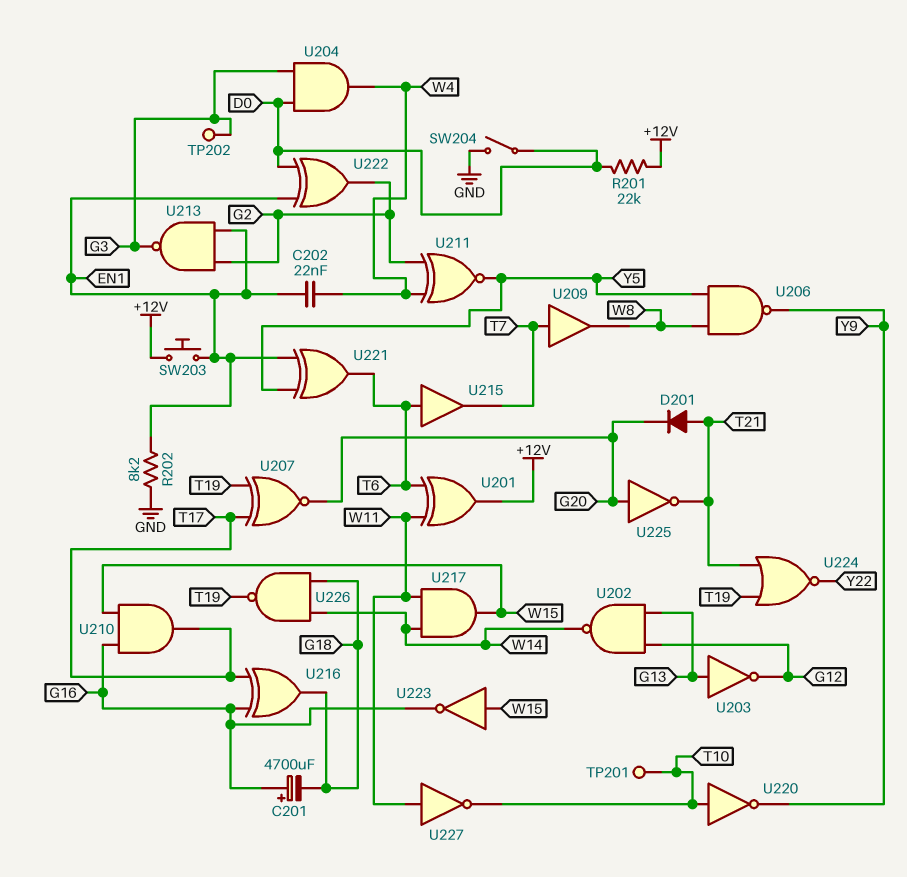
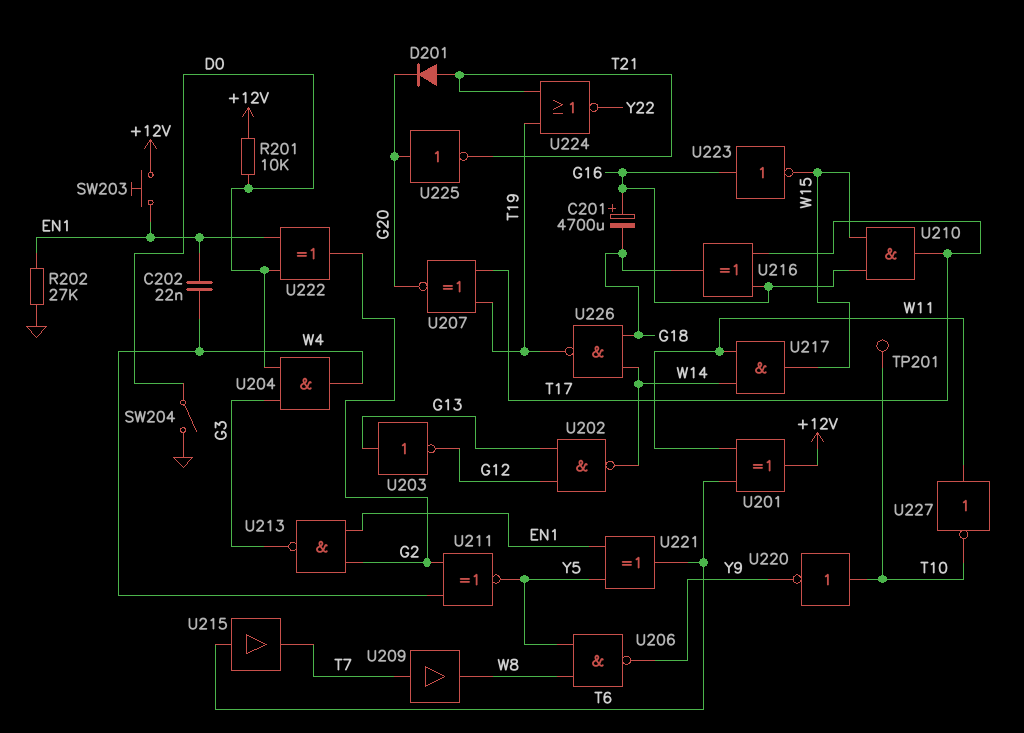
R201: 22k (+12V, D0) -> 10k (+12V, D0)
R202: 8.2k (EN1, GND) -> 27k (EN1, GND)
TP202: test point (G3) -> none
U223: NOT (in W15, out G16) -> NOT (in G16, out W15)

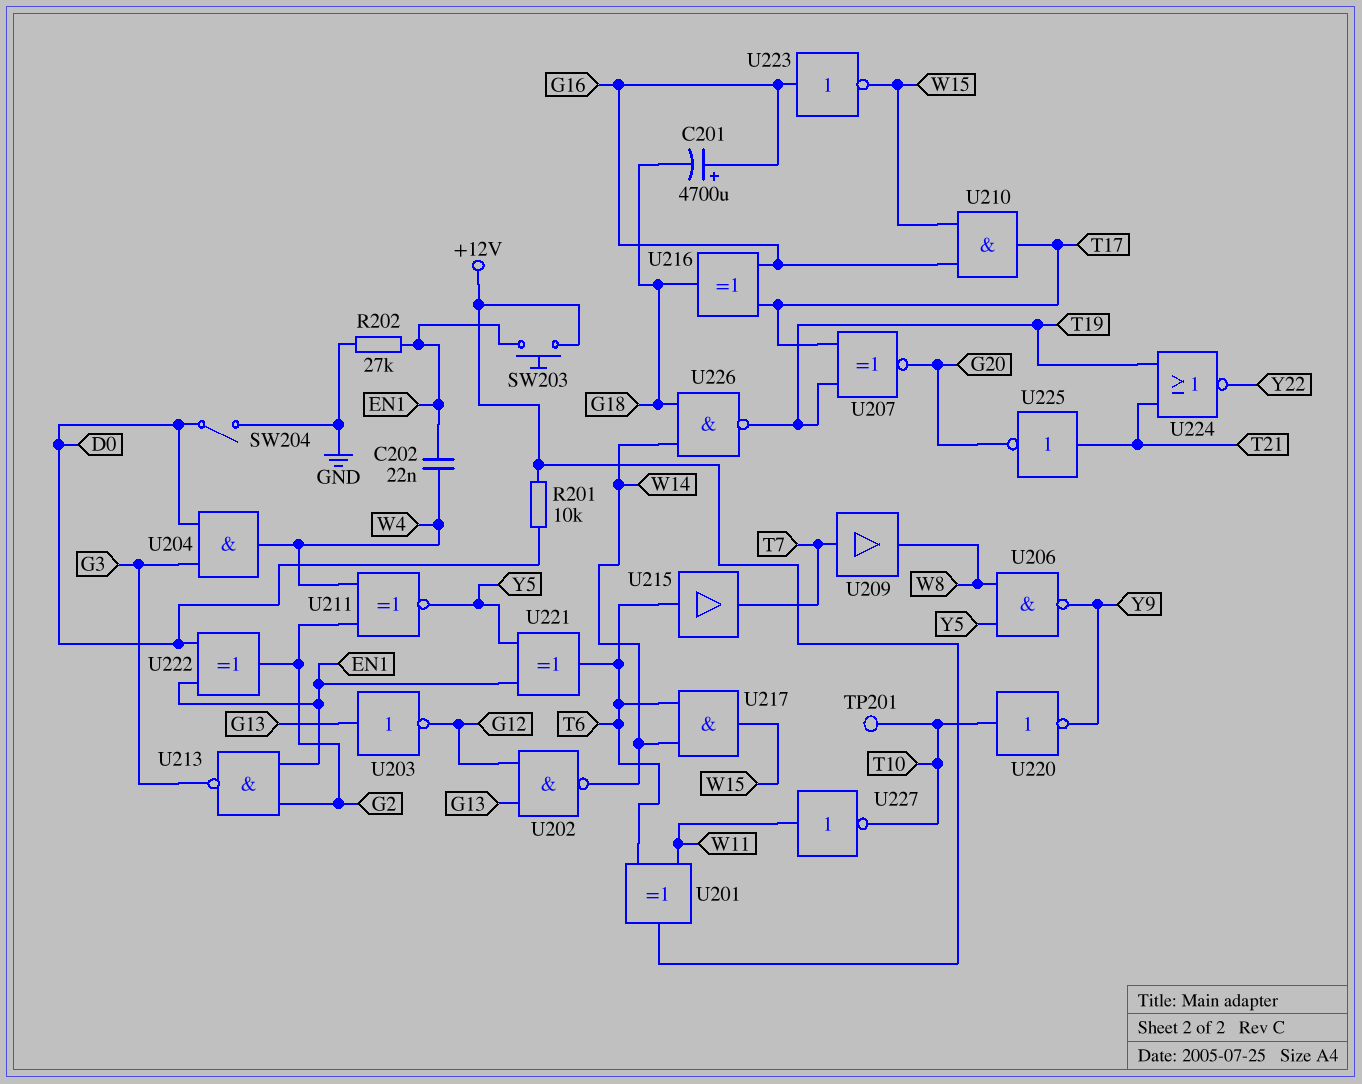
D201: diode (A T21, K G20) -> none
U217: AND (in W11, in W14, out W15) -> AND (in T6, in W14, out W15)
U225: NOT (in G20, out T21) -> NOT (in T21, out G20)

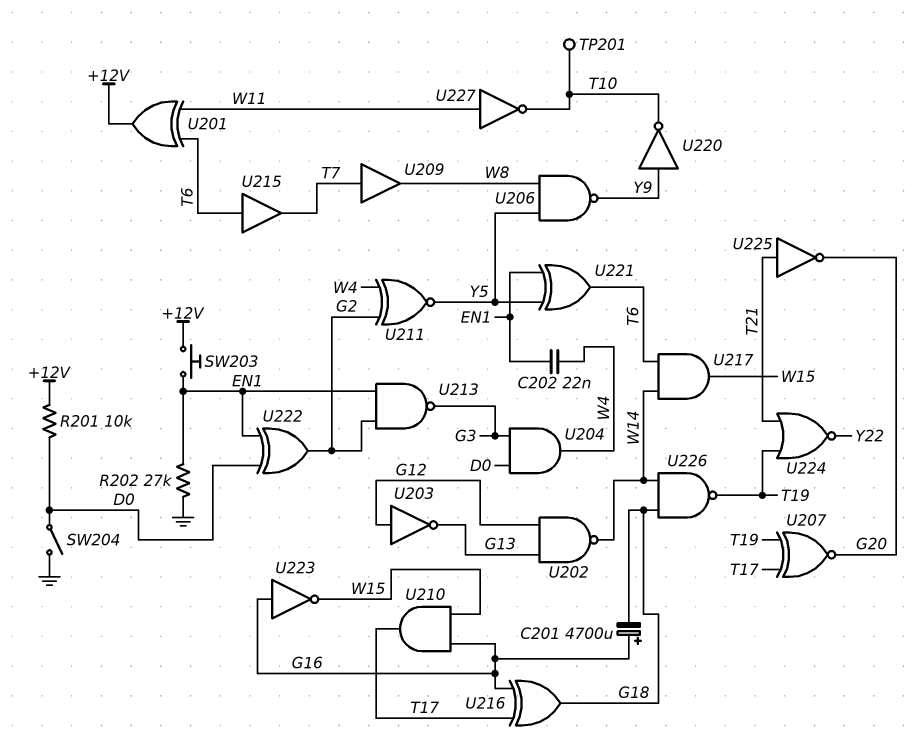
U203: NOT (in G13, out G12) -> NOT (in G12, out G13)
U220: NOT (in T10, out Y9) -> NOT (in Y9, out T10)

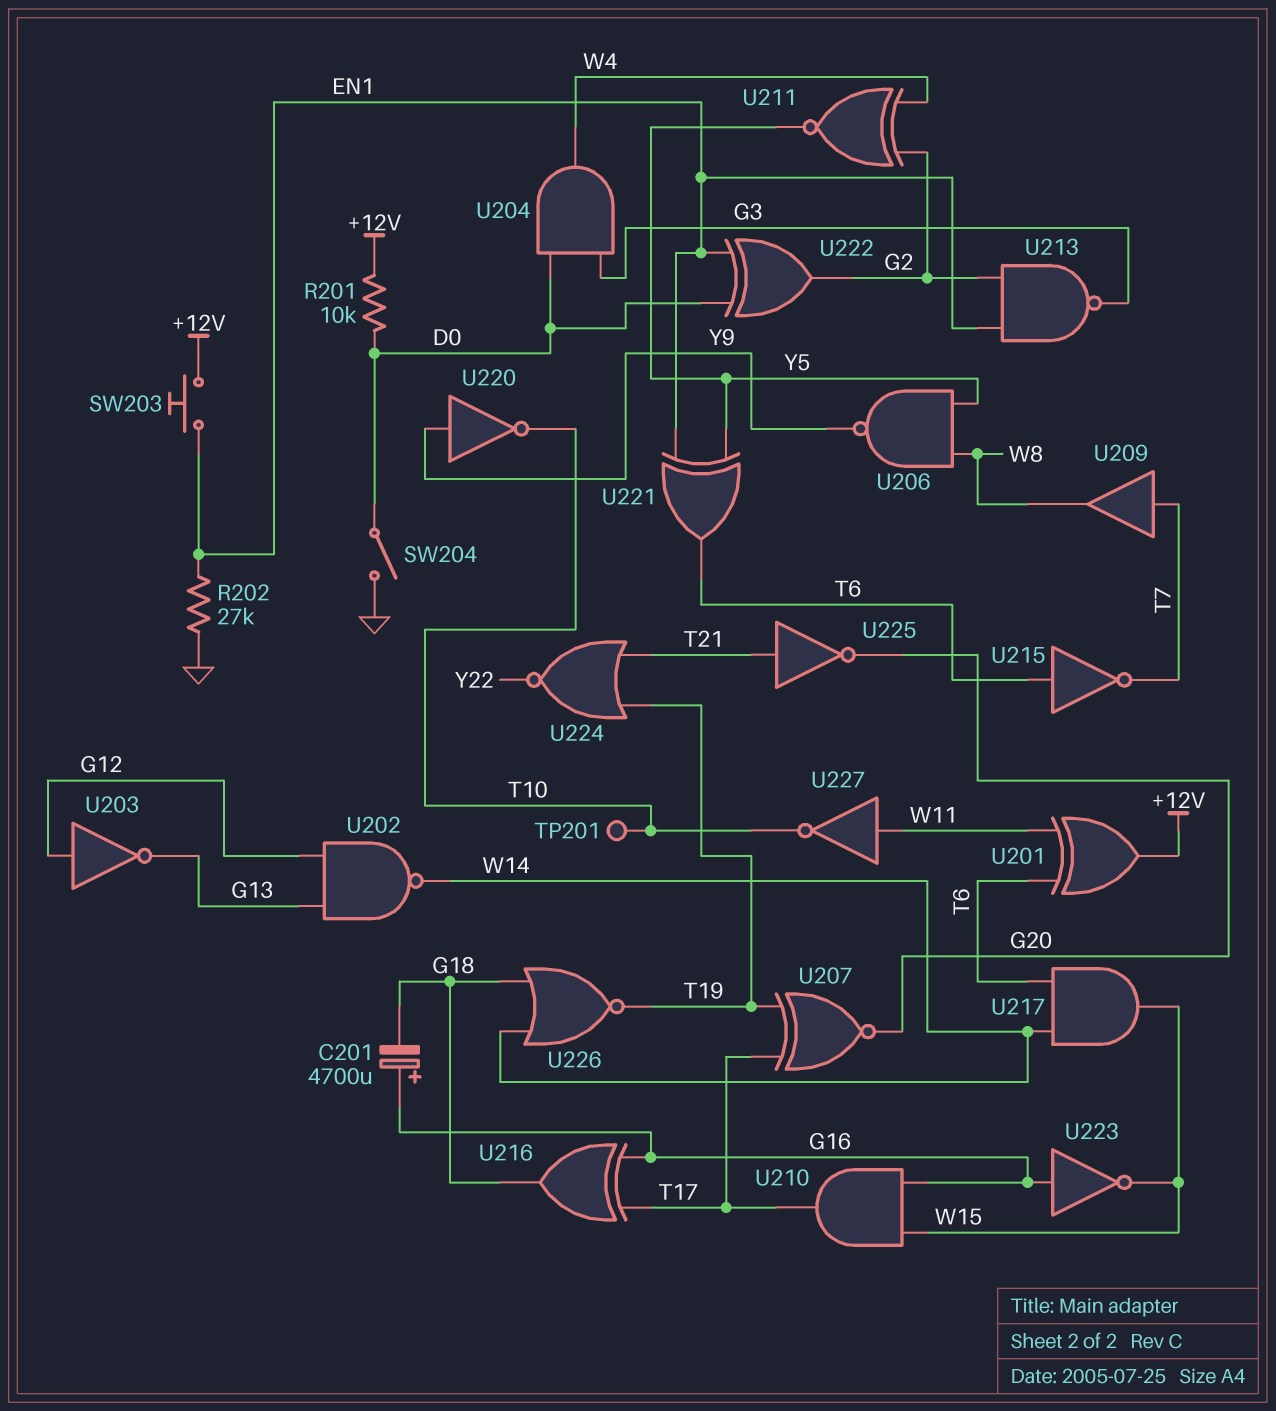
C202: 22nF (EN1, W4) -> none
U215: buffer (in T6, out T7) -> NOT (in T6, out T7)
U226: NAND (in G18, in W14, out T19) -> NOR (in G18, in W14, out T19)

